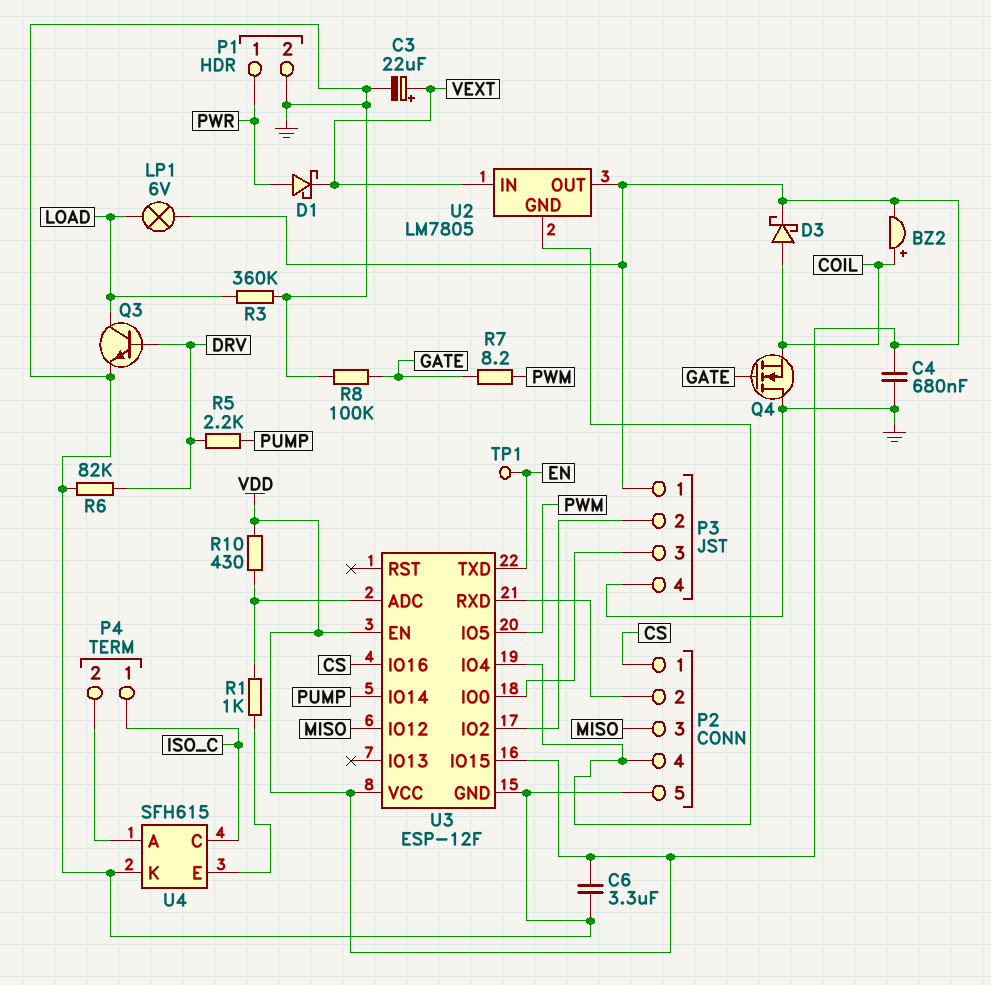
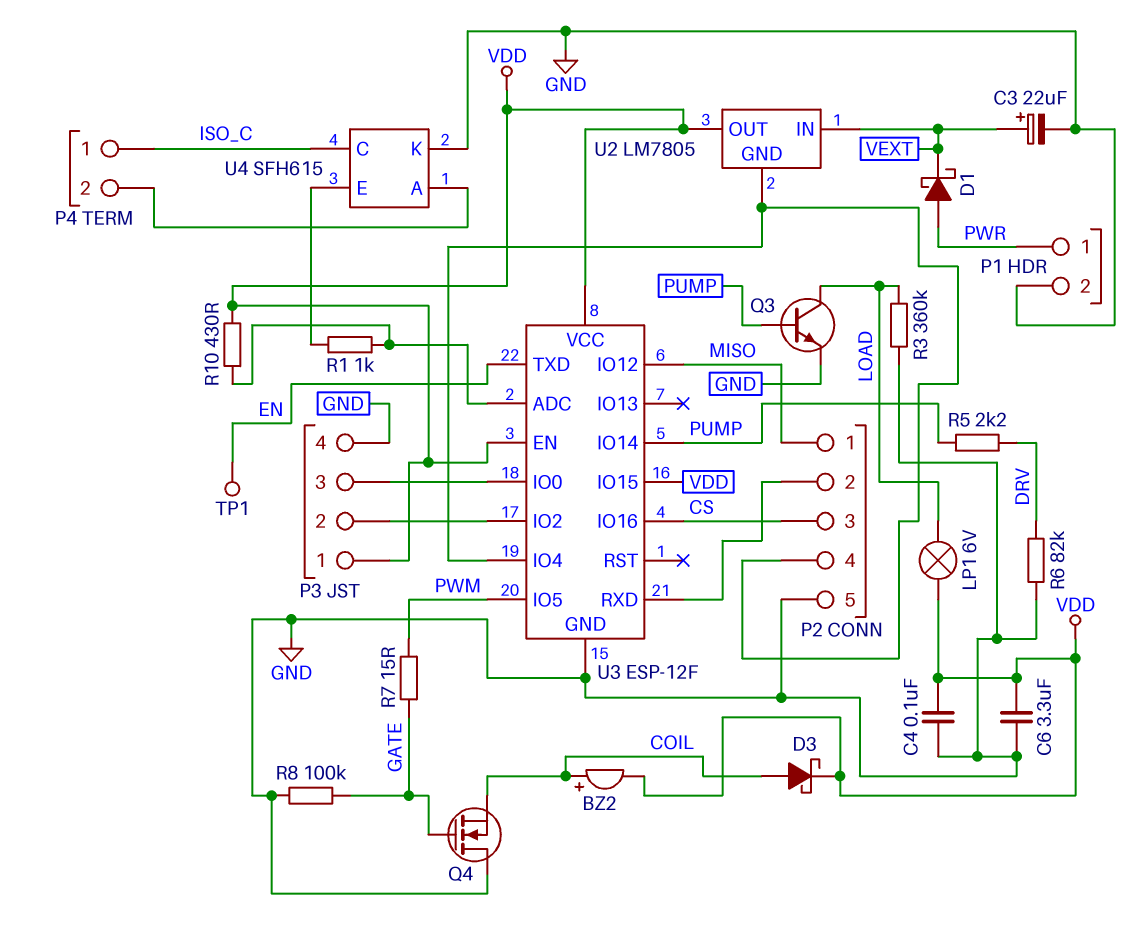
C4: 680nF (GND, VDD) -> 100nF (GND, VDD)
P2 pin 1: CS -> MISO
P2 pin 3: MISO -> CS
Q3: NPN (B DRV, C LOAD, E GND) -> NPN (B PUMP, C LOAD, E GND)
R7: 8.2 (GATE, PWM) -> 15 (GATE, PWM)

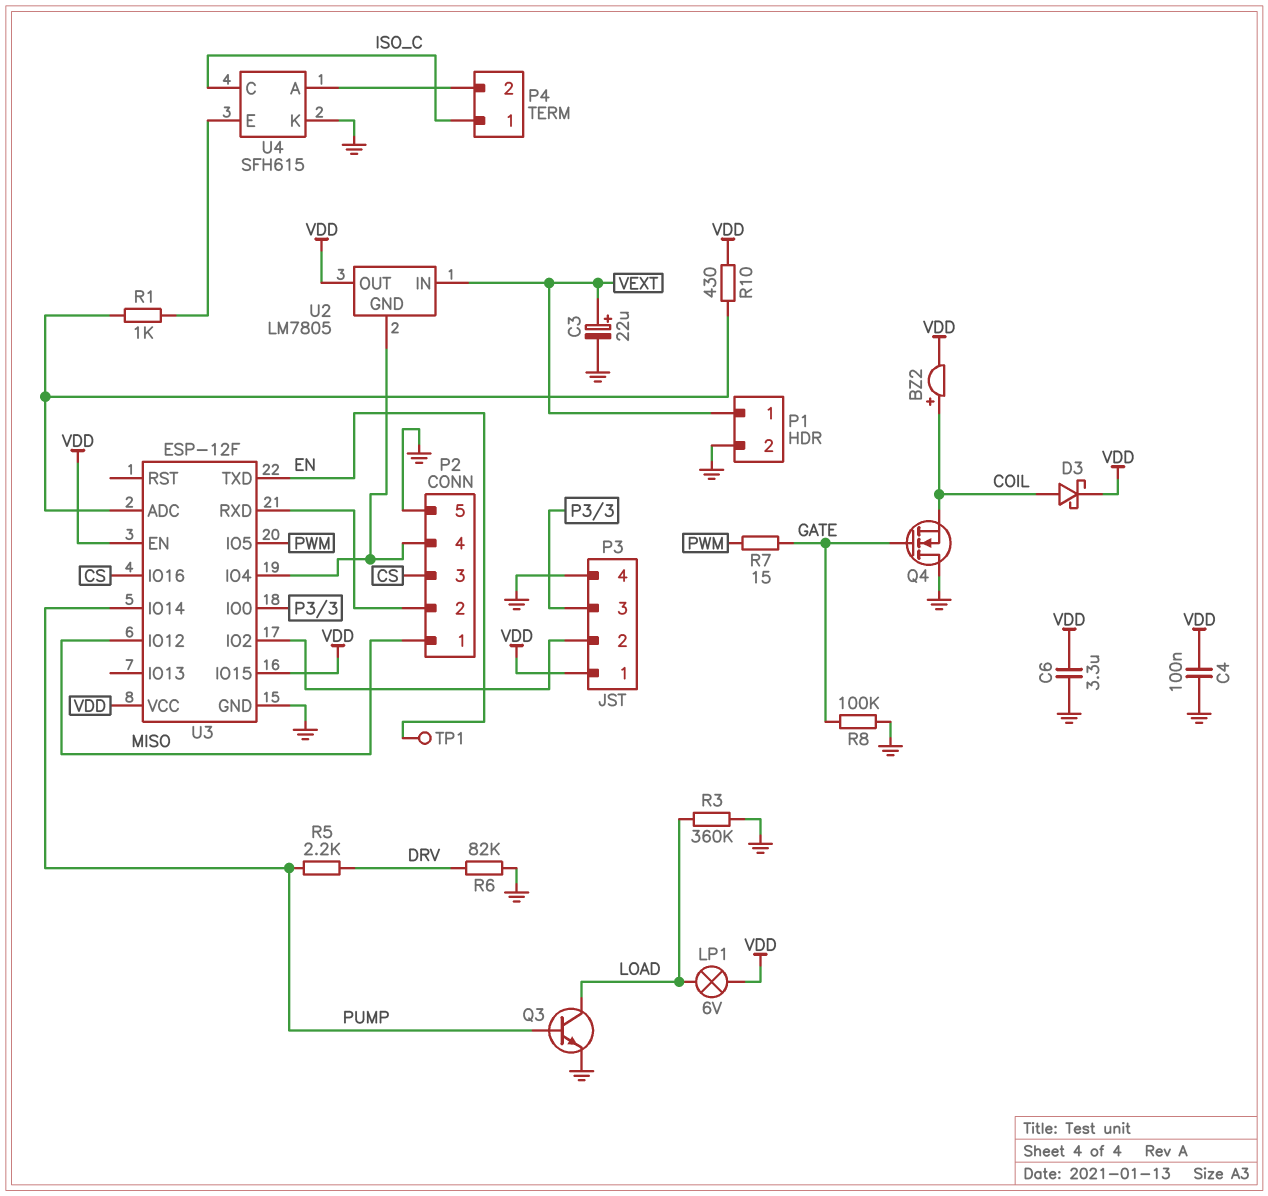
D1: schottky (A PWR, K VEXT) -> none
P1 pin 1: PWR -> VEXT

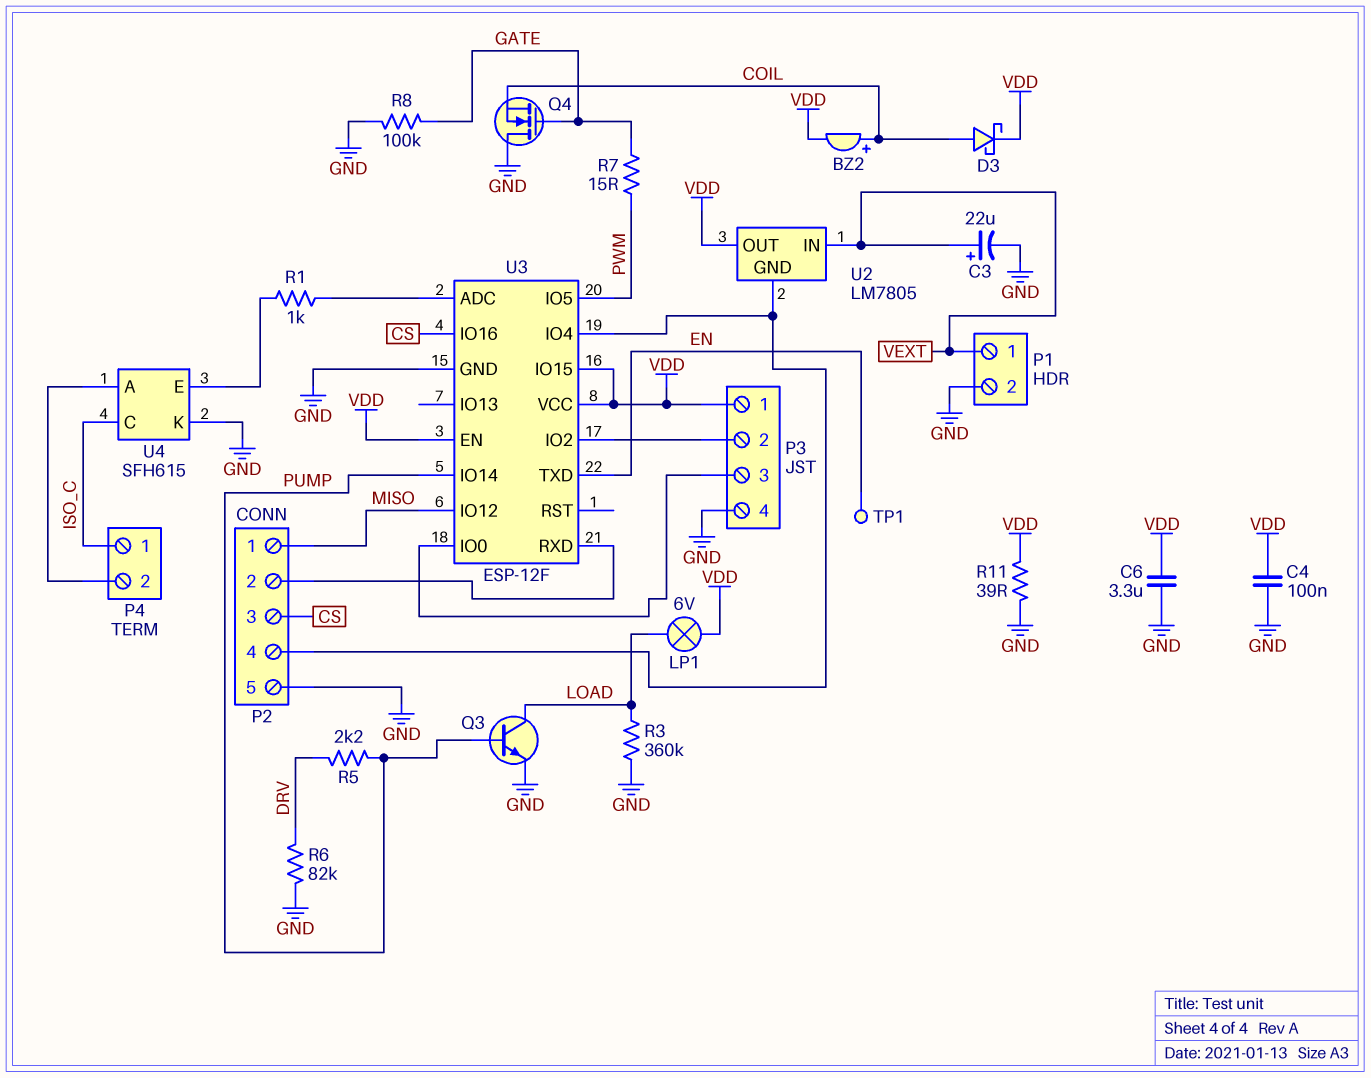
R10: 430 (U3/ADC, VDD) -> none
R11: none -> 39 (GND, VDD)

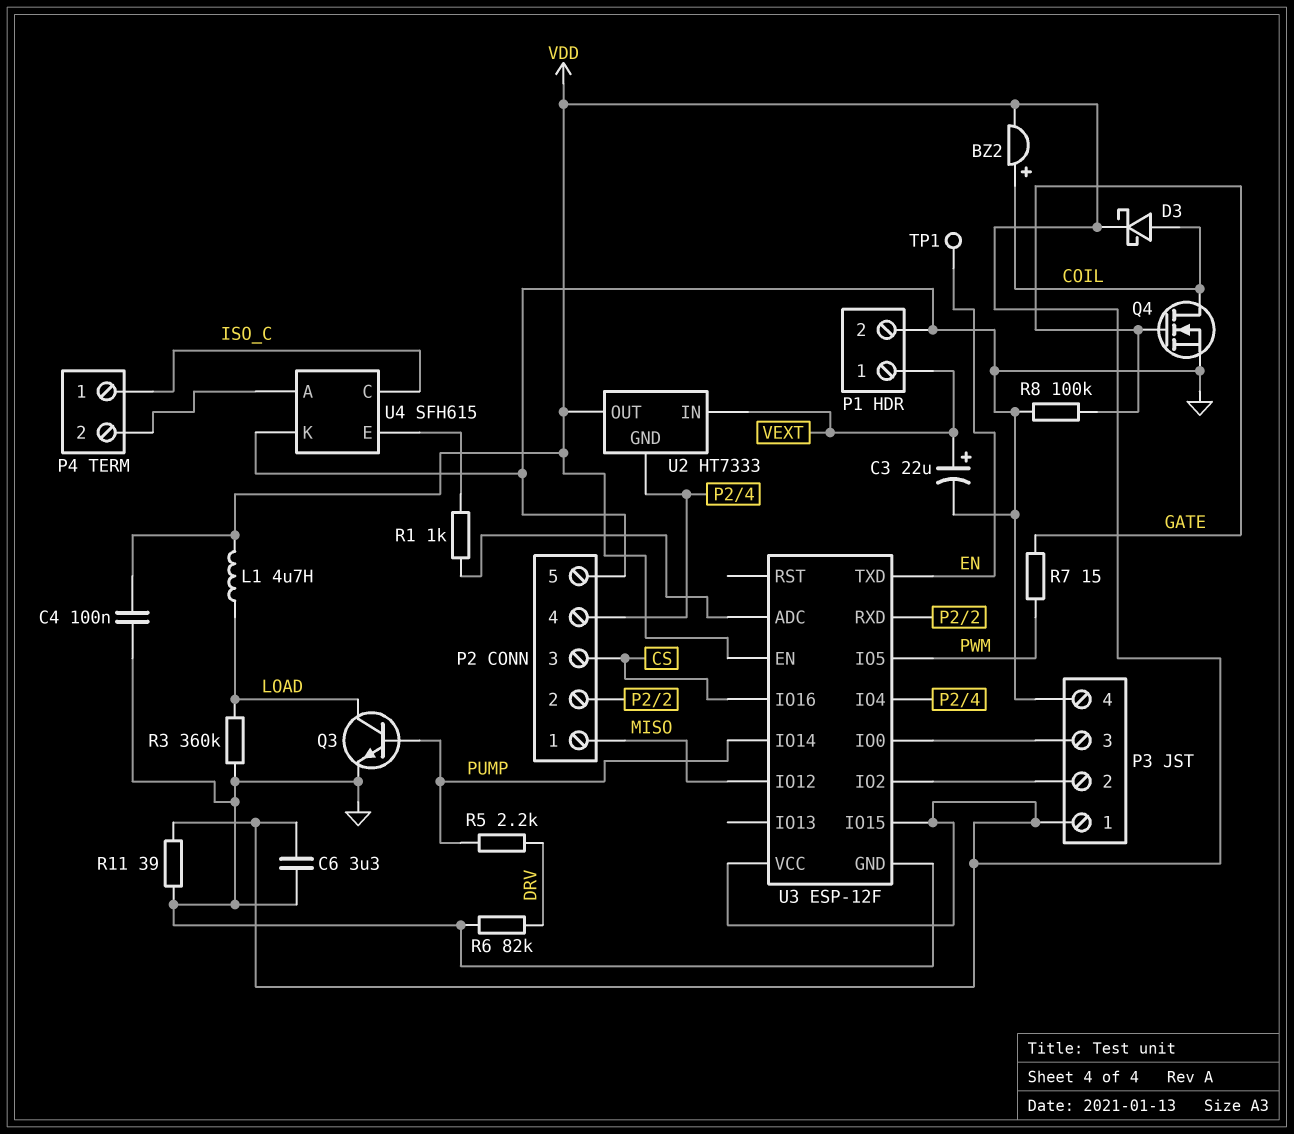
L1: none -> 4.7uH (LOAD, VDD)
LP1: lamp 6V (LOAD, VDD) -> none
Q4: NMOS (G GATE, D GND, S COIL) -> NMOS (G GATE, D COIL, S GND)
U2: LM7805 -> HT7333

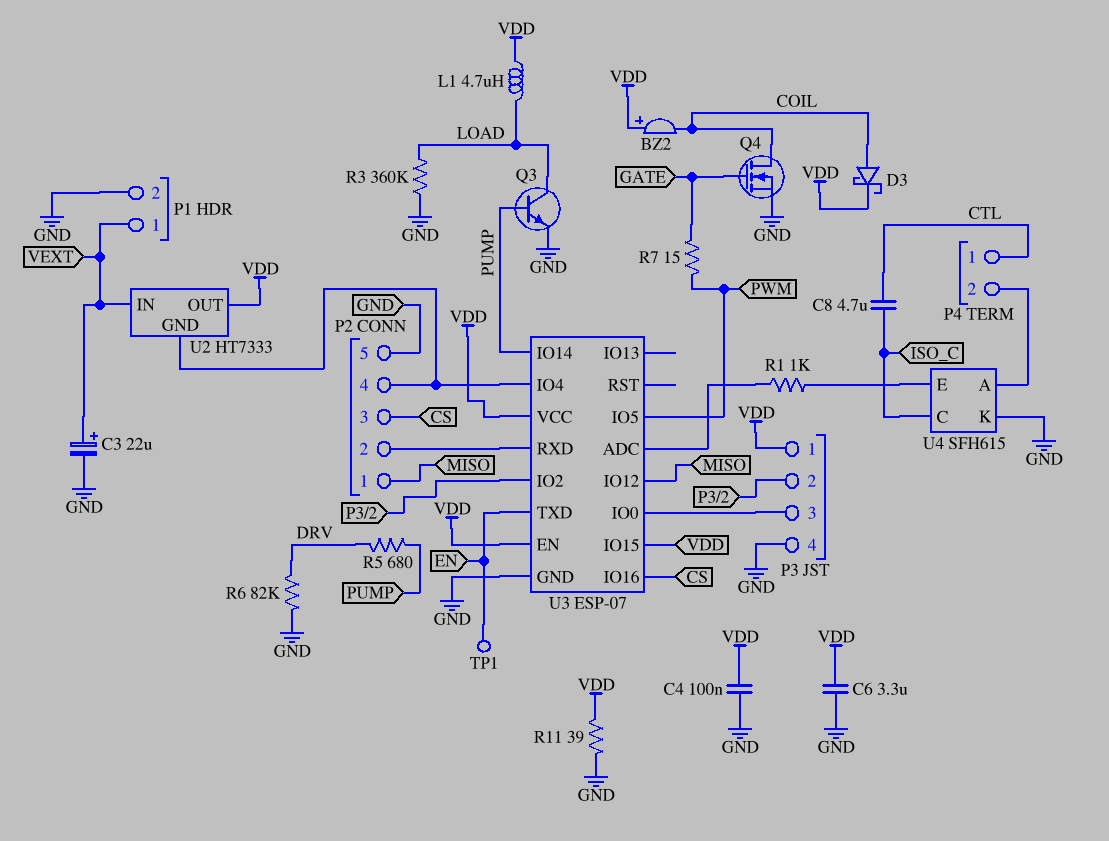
BZ2: buzzer (plus COIL, minus VDD) -> buzzer (plus VDD, minus COIL)
C8: none -> 4.7uF (CTL, ISO_C)
P4 pin 1: ISO_C -> CTL
R5: 2.2k (DRV, PUMP) -> 680 (DRV, PUMP)
R8: 100k (GATE, GND) -> none
U3: ESP-12F -> ESP-07

